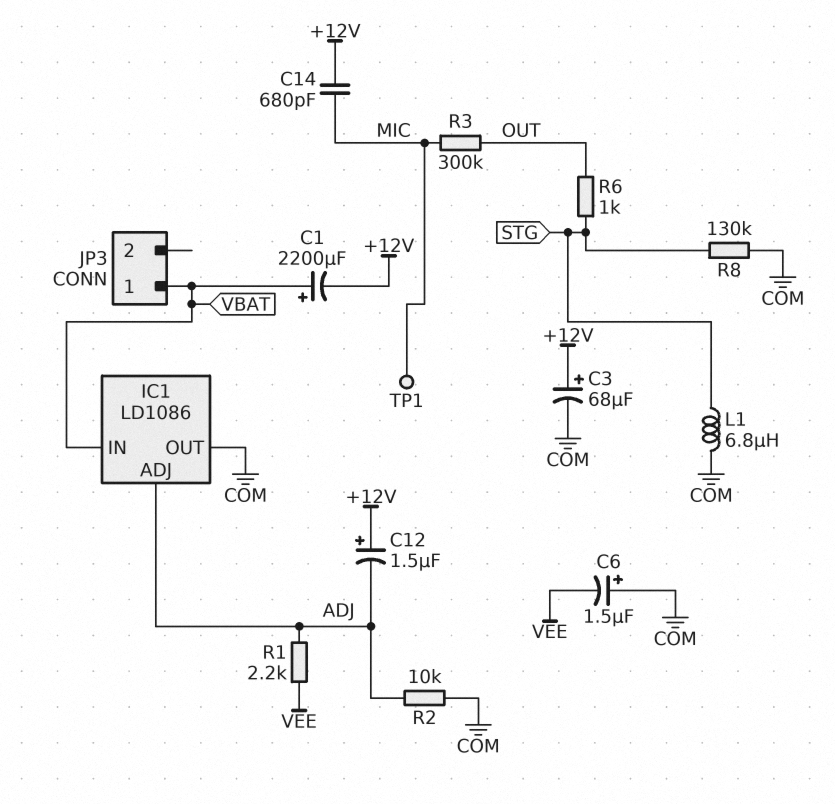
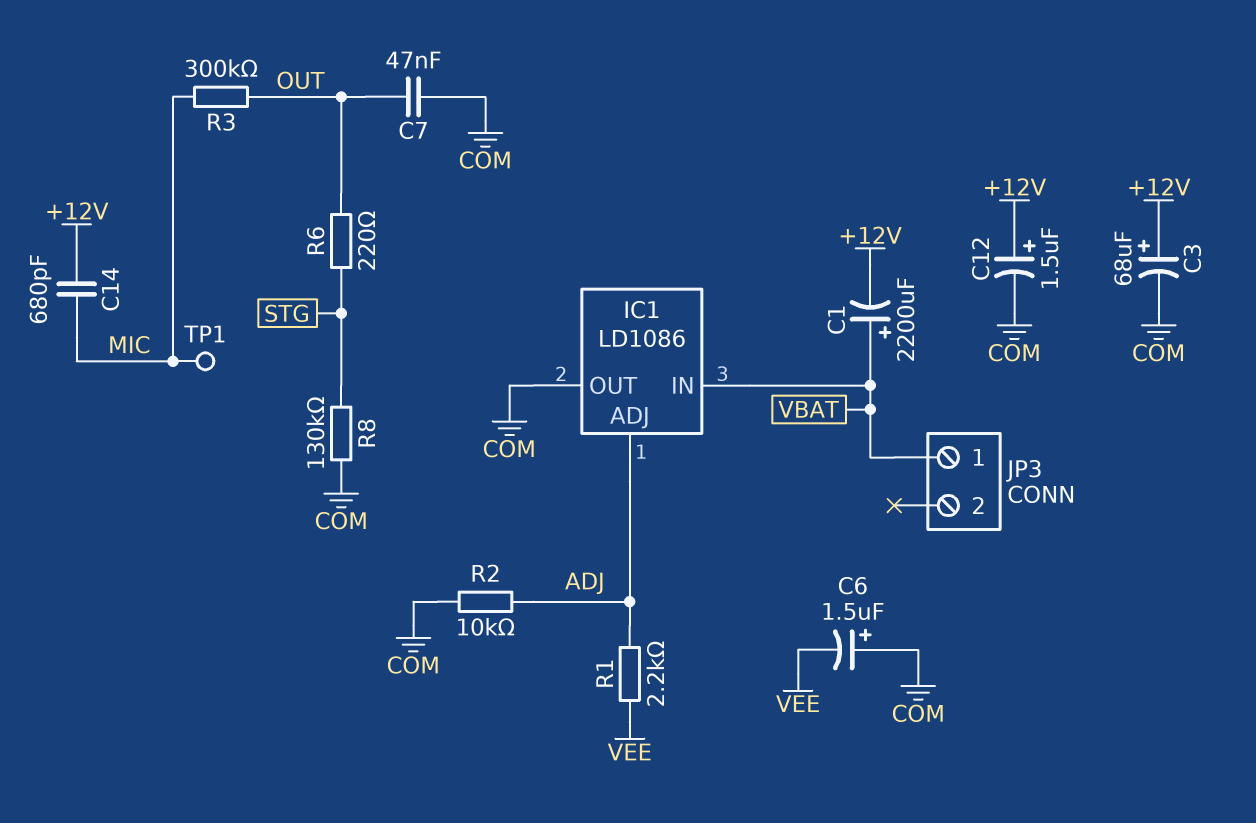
C7: none -> 47nF (COM, OUT)
C12: 1.5uF (plus +12V, minus ADJ) -> 1.5uF (plus +12V, minus COM)
L1: 6.8uH (COM, STG) -> none
R6: 1k (OUT, STG) -> 220 (OUT, STG)

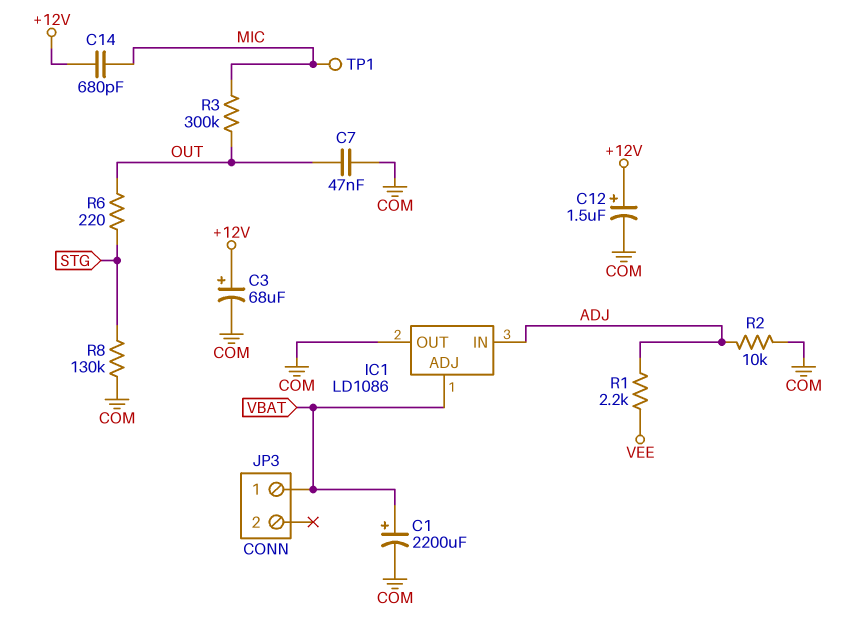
C1: 2200uF (plus VBAT, minus +12V) -> 2200uF (plus VBAT, minus COM)
C6: 1.5uF (plus COM, minus VEE) -> none
IC1 pin ADJ: ADJ -> VBAT
IC1 pin IN: VBAT -> ADJ

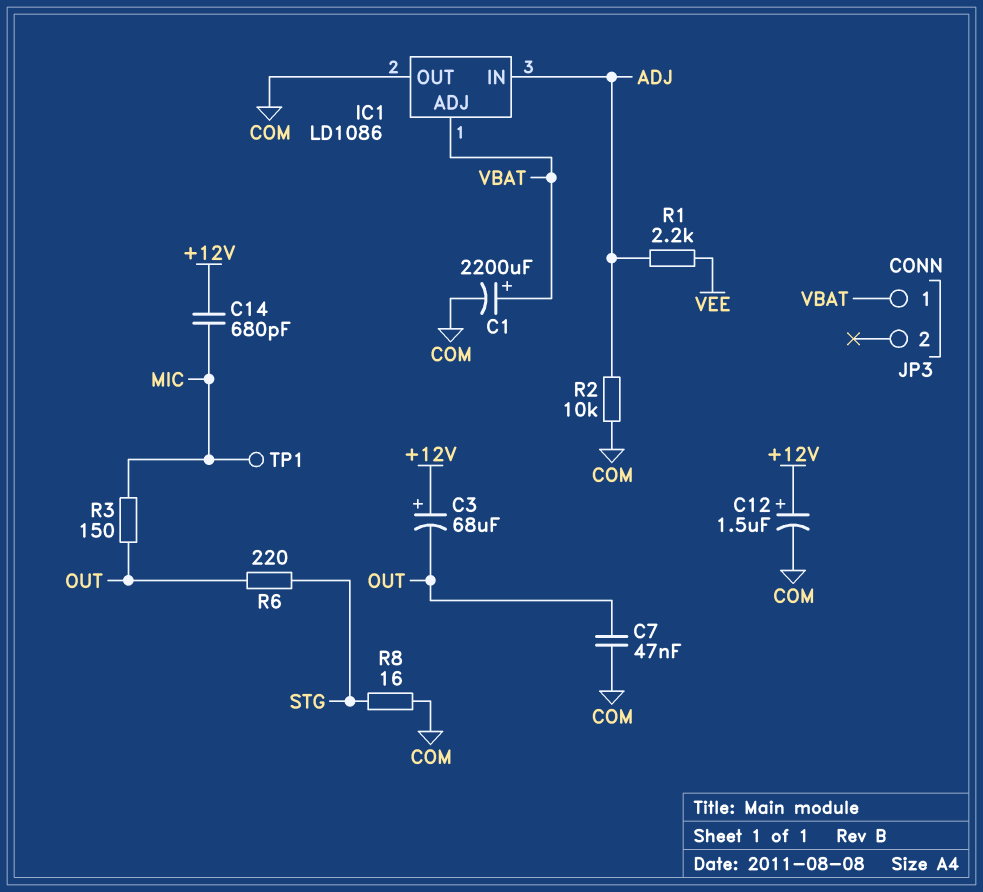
C3: 68uF (plus +12V, minus COM) -> 68uF (plus +12V, minus OUT)
R3: 300k (MIC, OUT) -> 150 (MIC, OUT)
R8: 130k (COM, STG) -> 16 (COM, STG)

